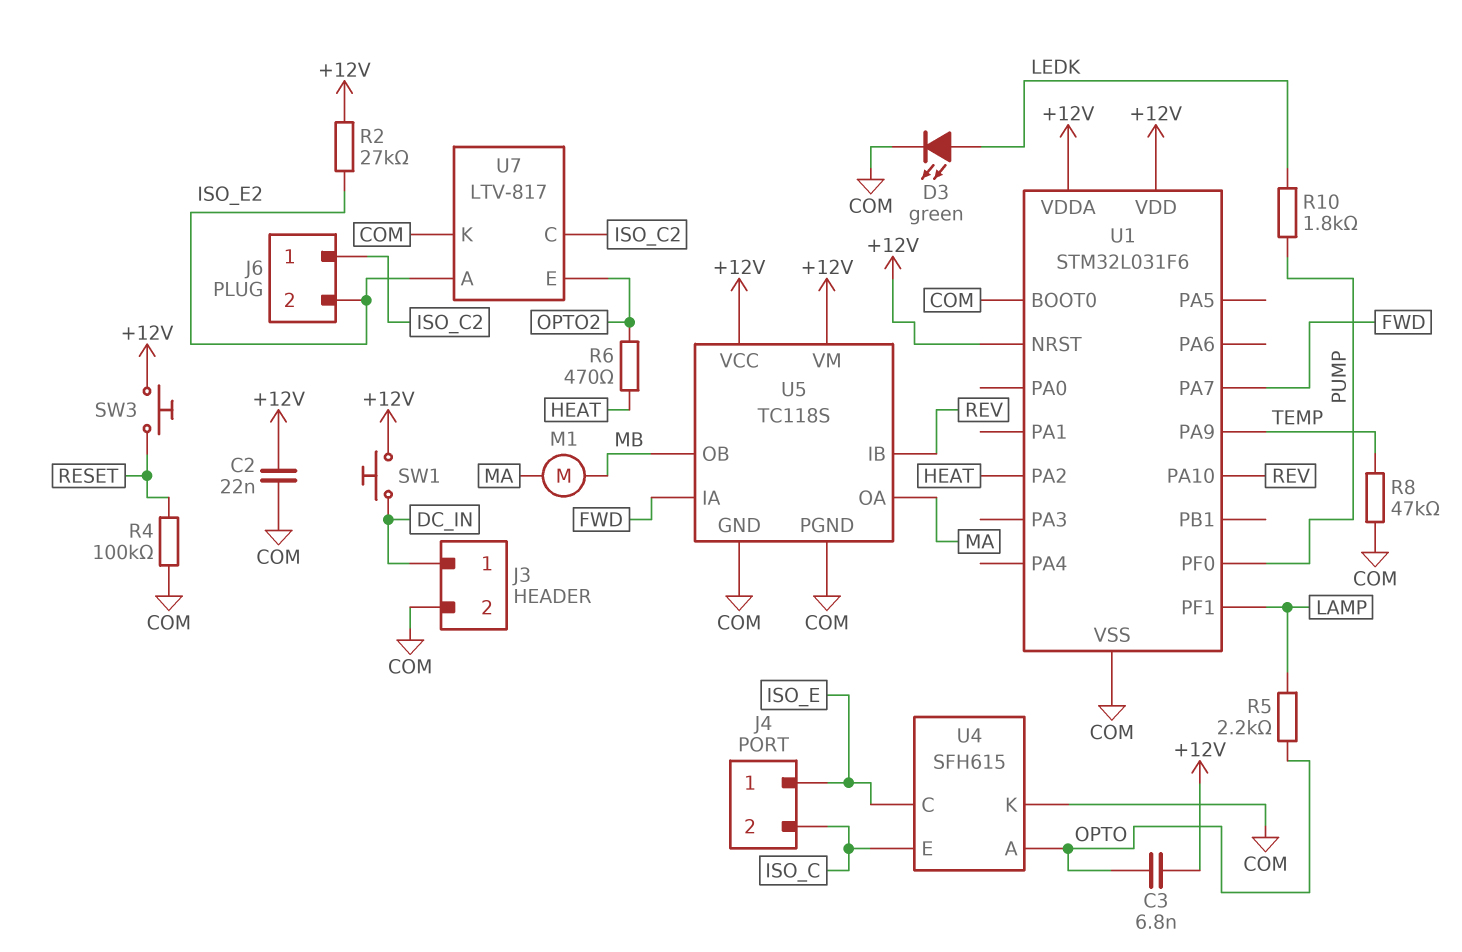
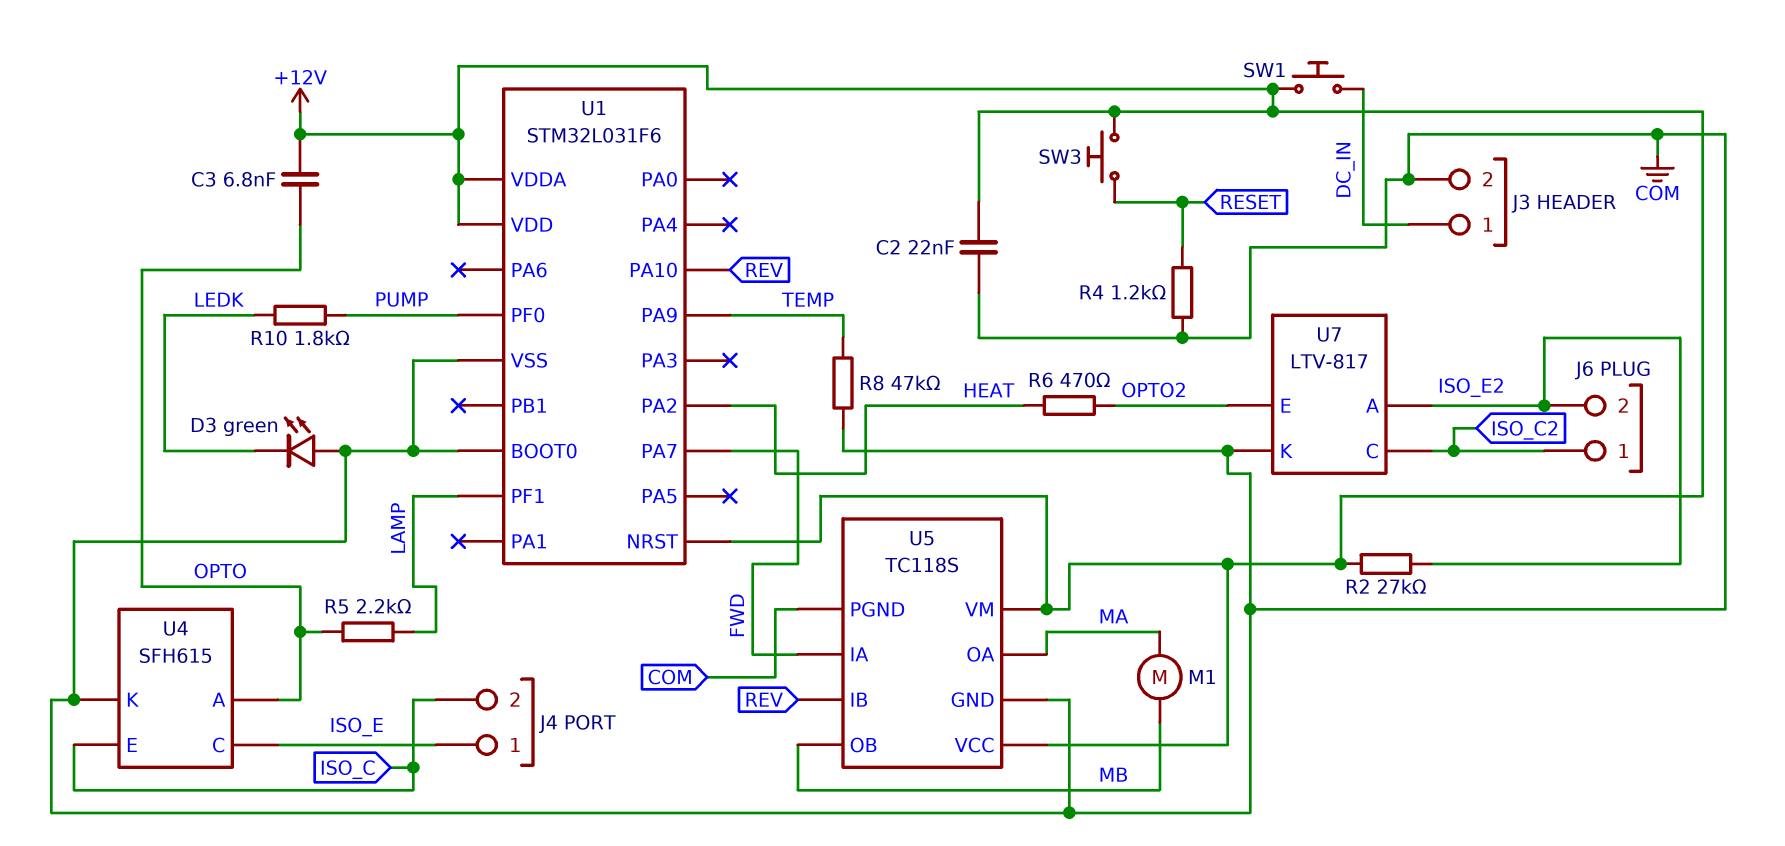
D3: LED green (A LEDK, K COM) -> LED green (A COM, K LEDK)
R4: 100k (COM, RESET) -> 1.2k (COM, RESET)

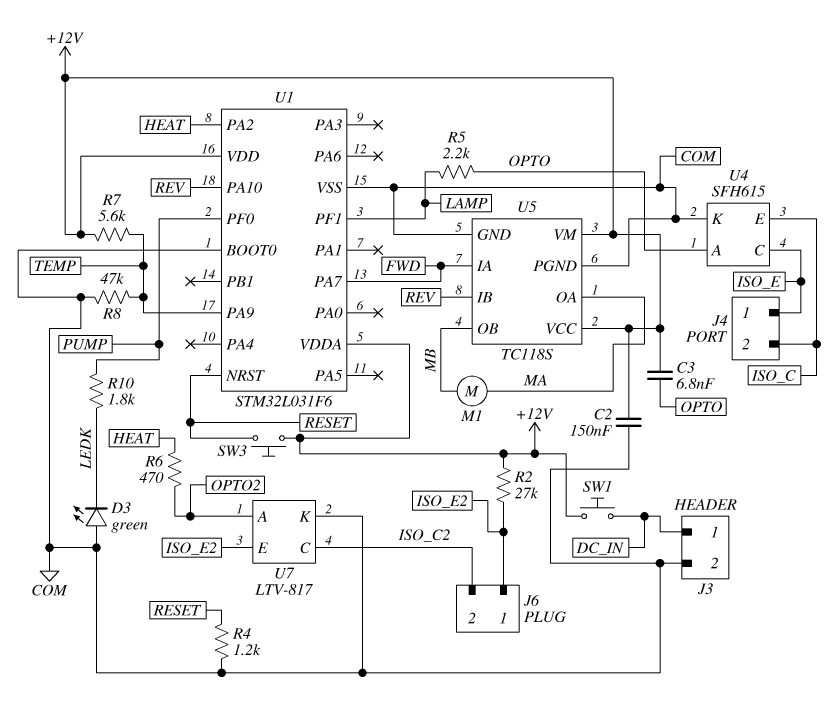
C2: 22nF (+12V, COM) -> 150nF (+12V, COM)
J6 pin 1: ISO_C2 -> ISO_E2
J6 pin 2: ISO_E2 -> ISO_C2
R7: none -> 5.6k (+12V, TEMP)
U1 pin NRST: +12V -> RESET
U7 pin A: ISO_E2 -> OPTO2
U7 pin E: OPTO2 -> ISO_E2

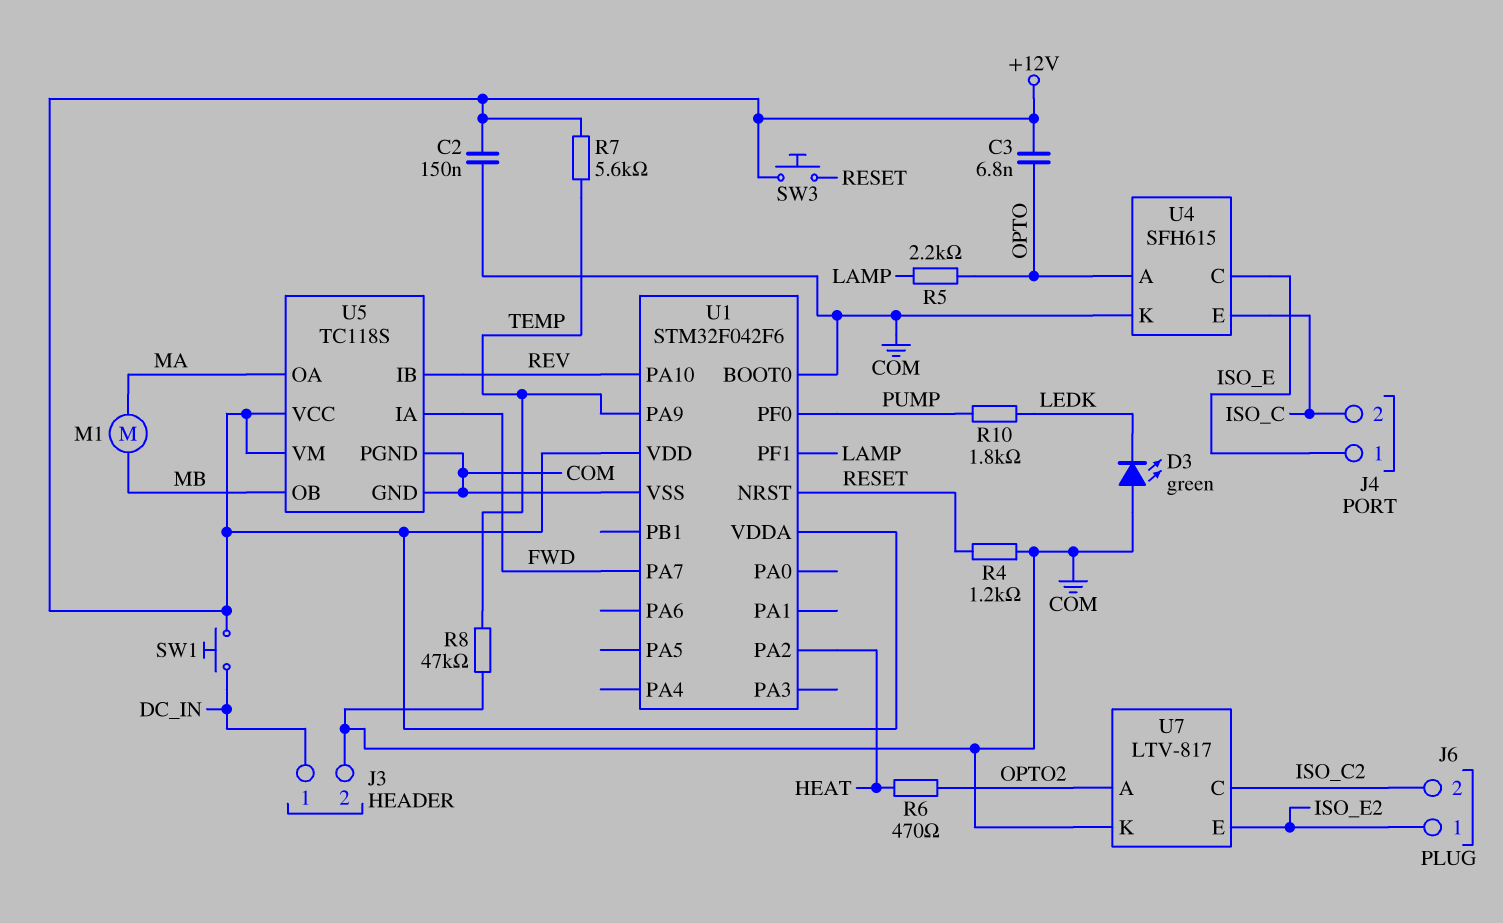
R2: 27k (+12V, ISO_E2) -> none
U1: STM32L031F6 -> STM32F042F6

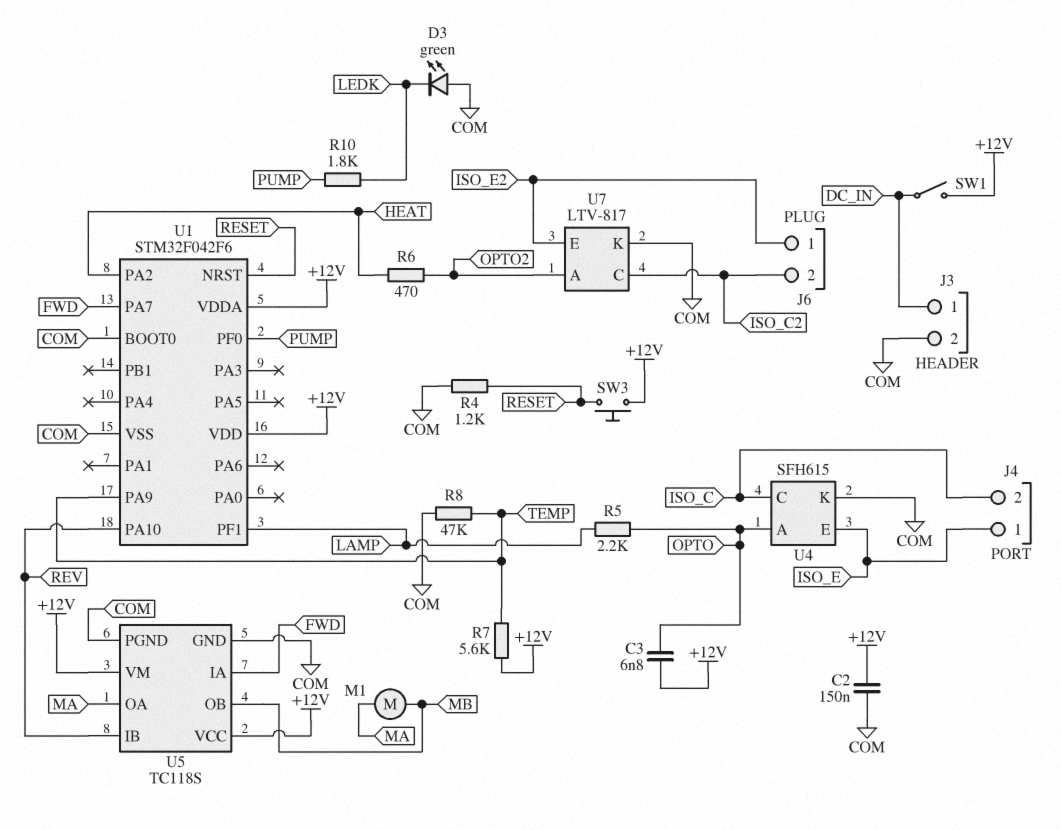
SW1: button (+12V, DC_IN) -> switch (+12V, DC_IN)
U4 pin C: ISO_E -> ISO_C
U4 pin E: ISO_C -> ISO_E

